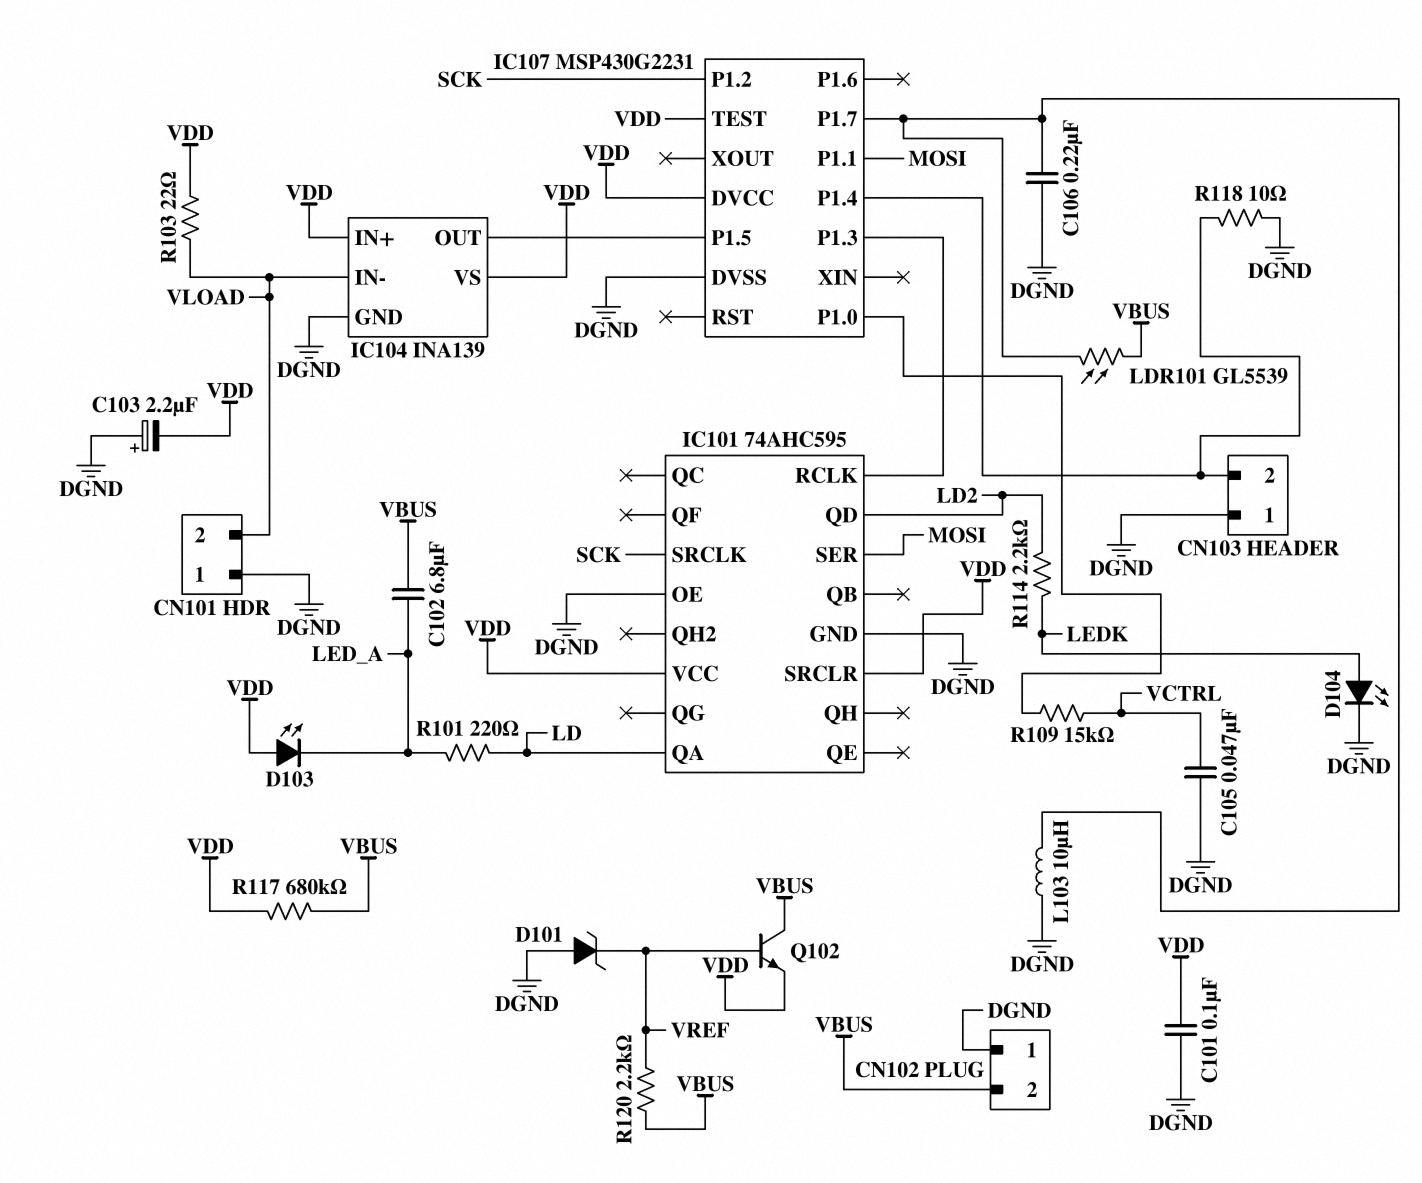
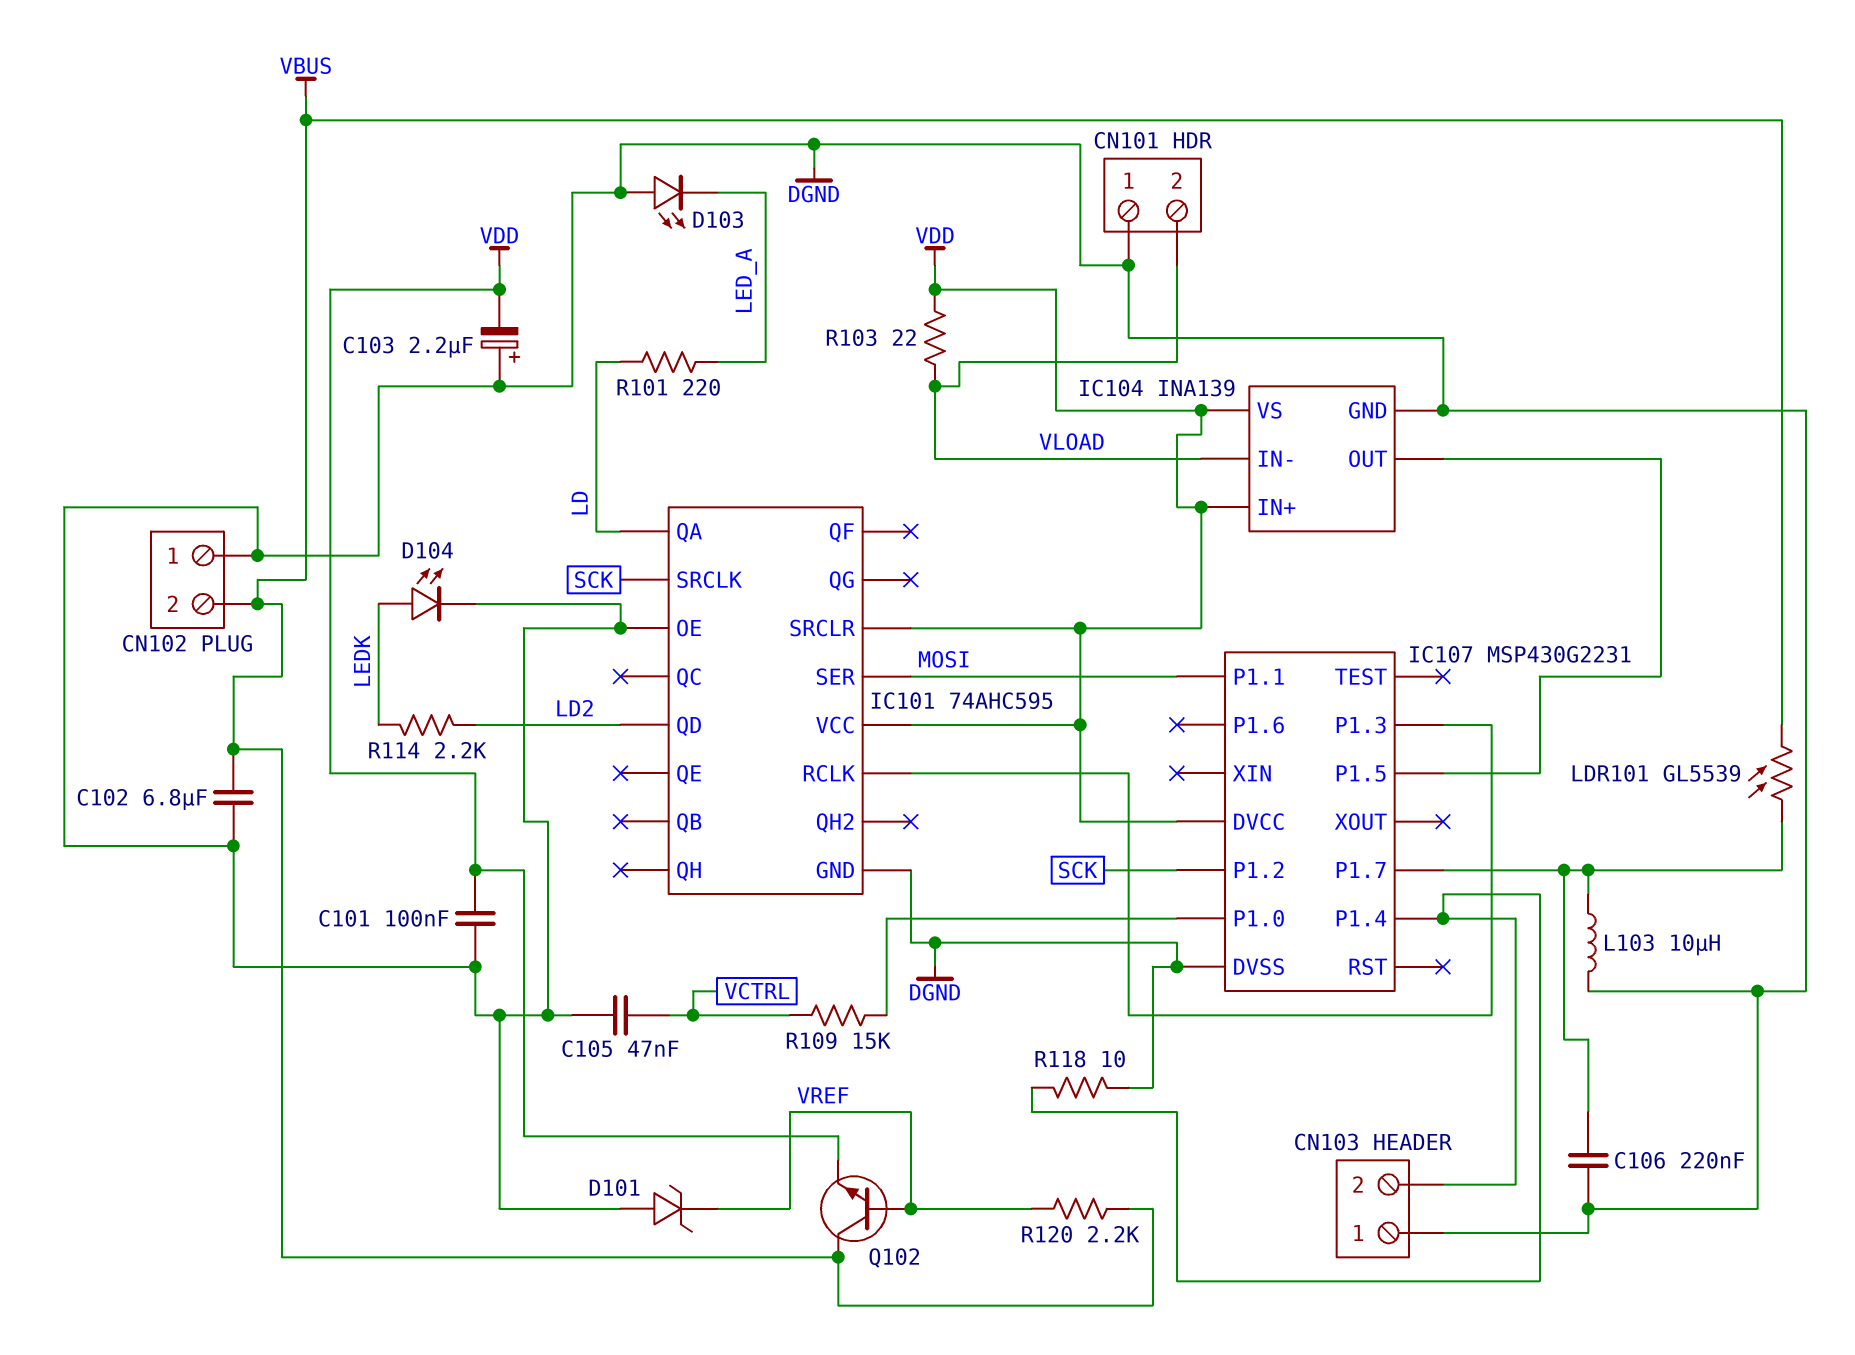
C102: 6.8uF (LED_A, VBUS) -> 6.8uF (DGND, VBUS)
D103: LED (A VDD, K LED_A) -> LED (A DGND, K LED_A)
IC107 pin TEST: VDD -> none
R117: 680k (VBUS, VDD) -> none

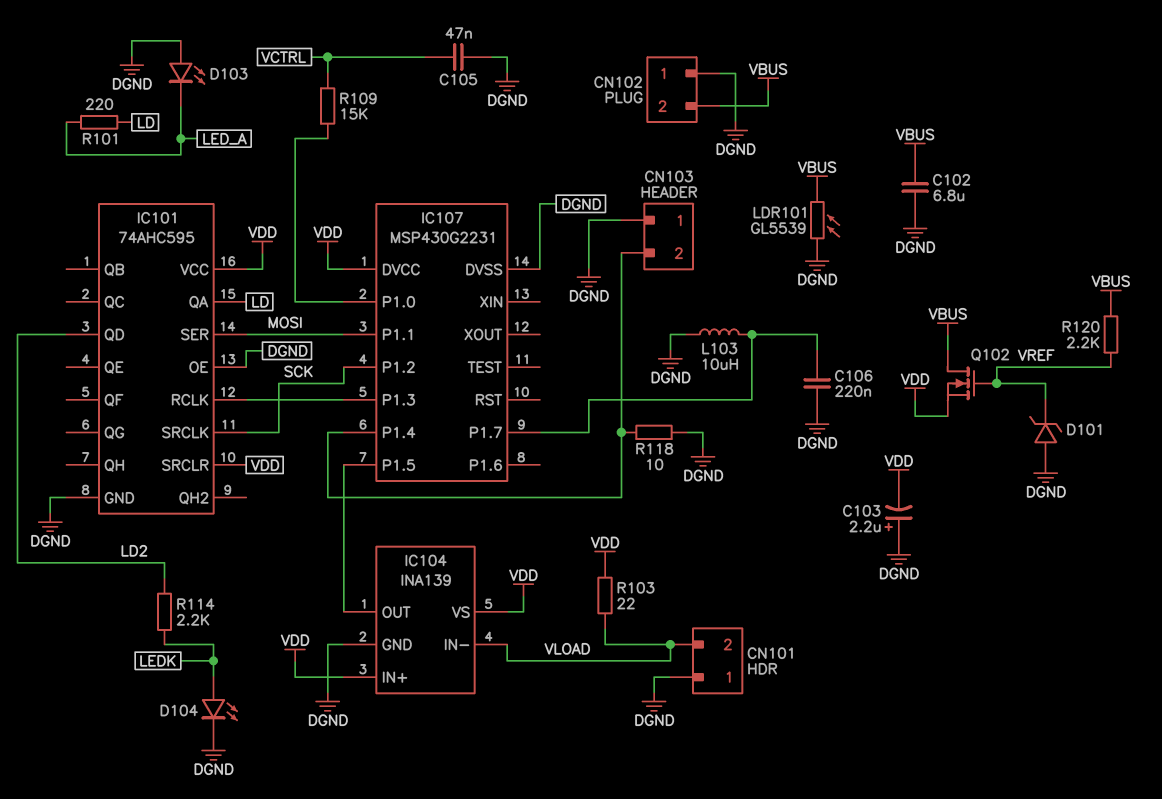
C101: 100nF (DGND, VDD) -> none
LDR101: GL5539 (IC107/P1.7, VBUS) -> GL5539 (DGND, VBUS)
Q102: NPN (B VREF, C VBUS, E VDD) -> NMOS (G VREF, D VBUS, S VDD)

